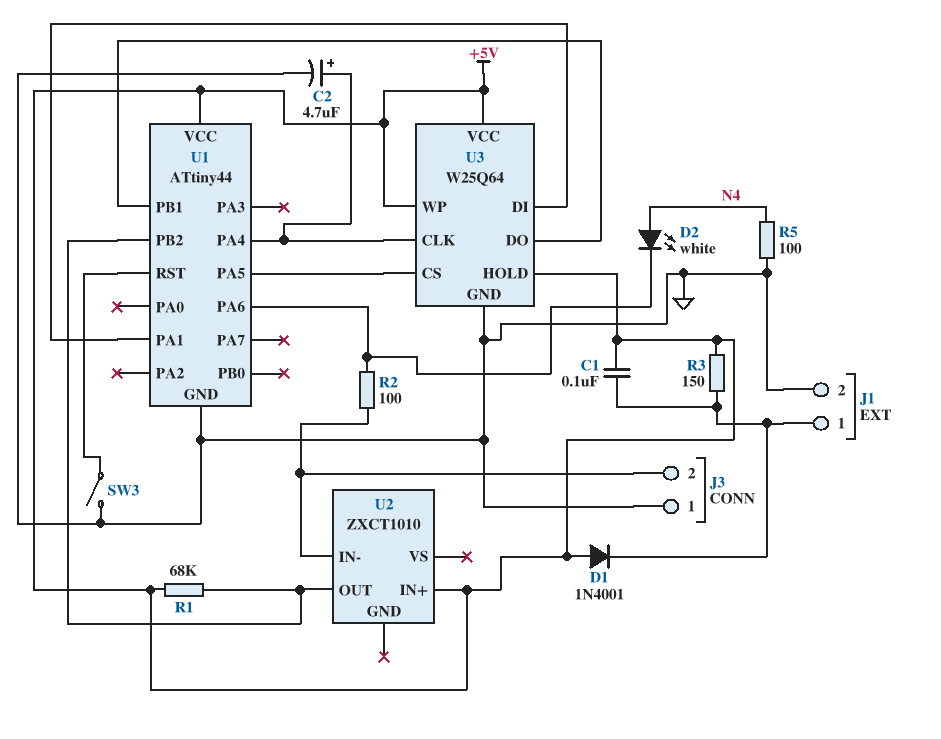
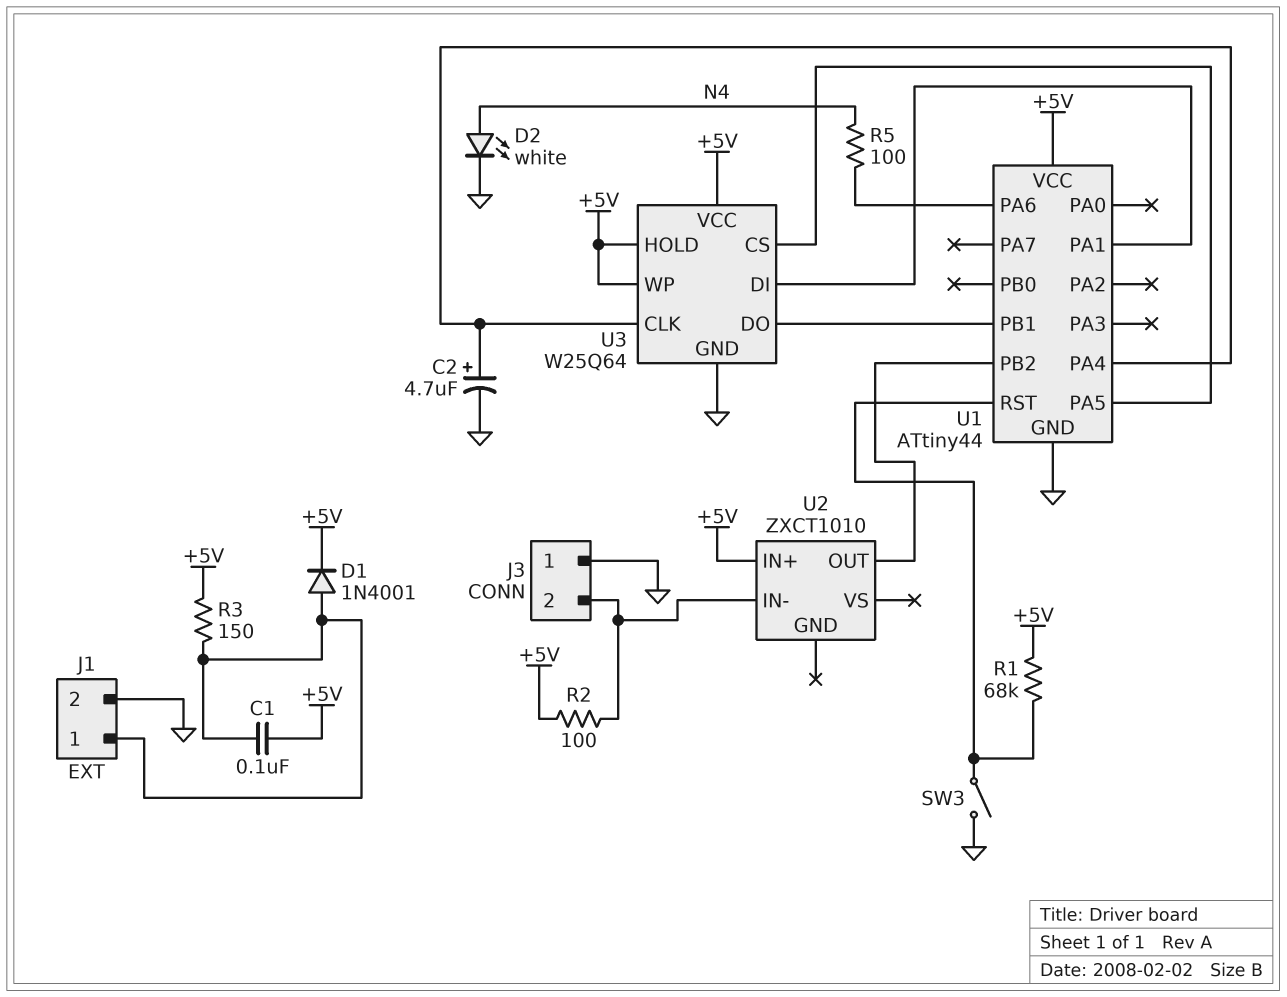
D1: diode 1N4001 (A +5V, K J1/1) -> diode 1N4001 (A J1/1, K +5V)
D2: LED white (A N4, K U1/PA6) -> LED white (A N4, K GND)
R1: 68k (+5V, U1/PB2) -> 68k (+5V, U1/RST)
R2: 100 (J3/2, U1/PA6) -> 100 (+5V, J3/2)
R5: 100 (GND, N4) -> 100 (N4, U1/PA6)

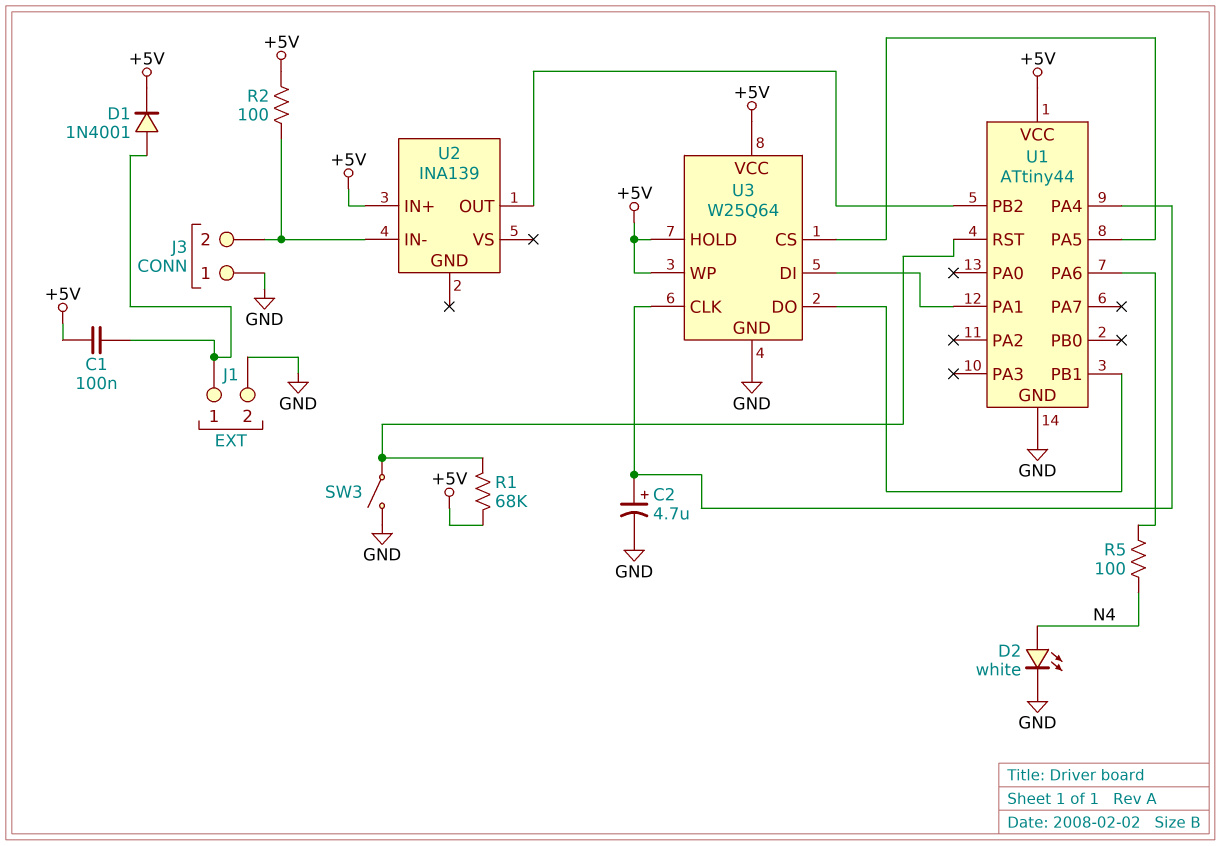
R3: 150 (+5V, J1/1) -> none
U2: ZXCT1010 -> INA139

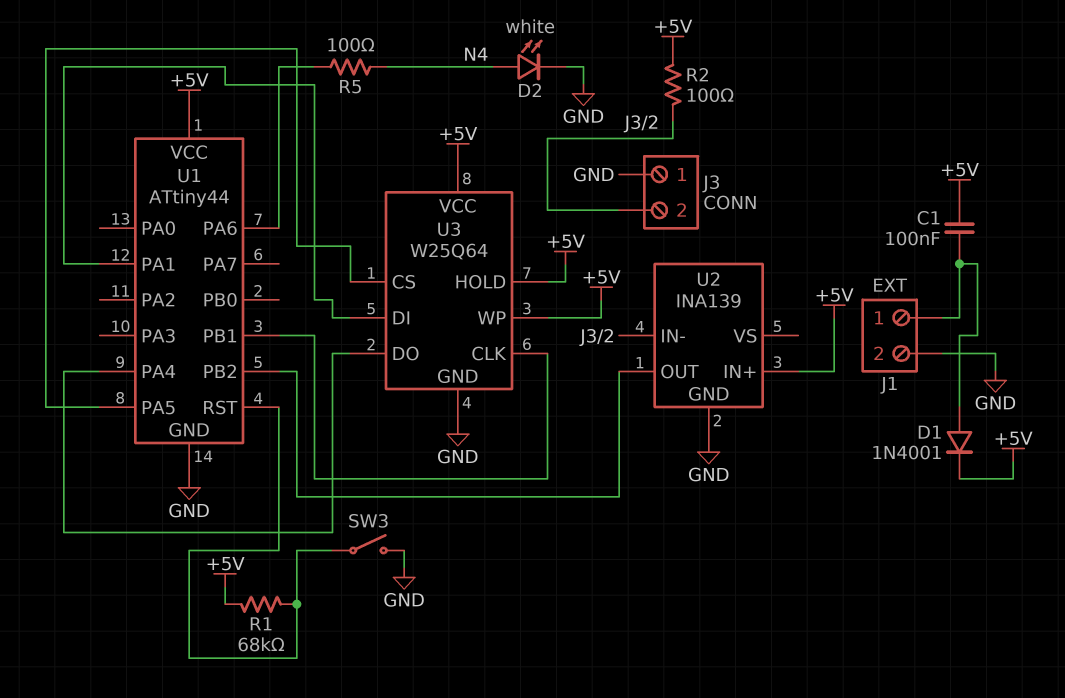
C2: 4.7uF (plus U1/PA4, minus GND) -> none
U2 pin GND: none -> GND
U3 pin CLK: U1/PA4 -> U1/PB1
U3 pin DO: U1/PB1 -> U1/PA4

